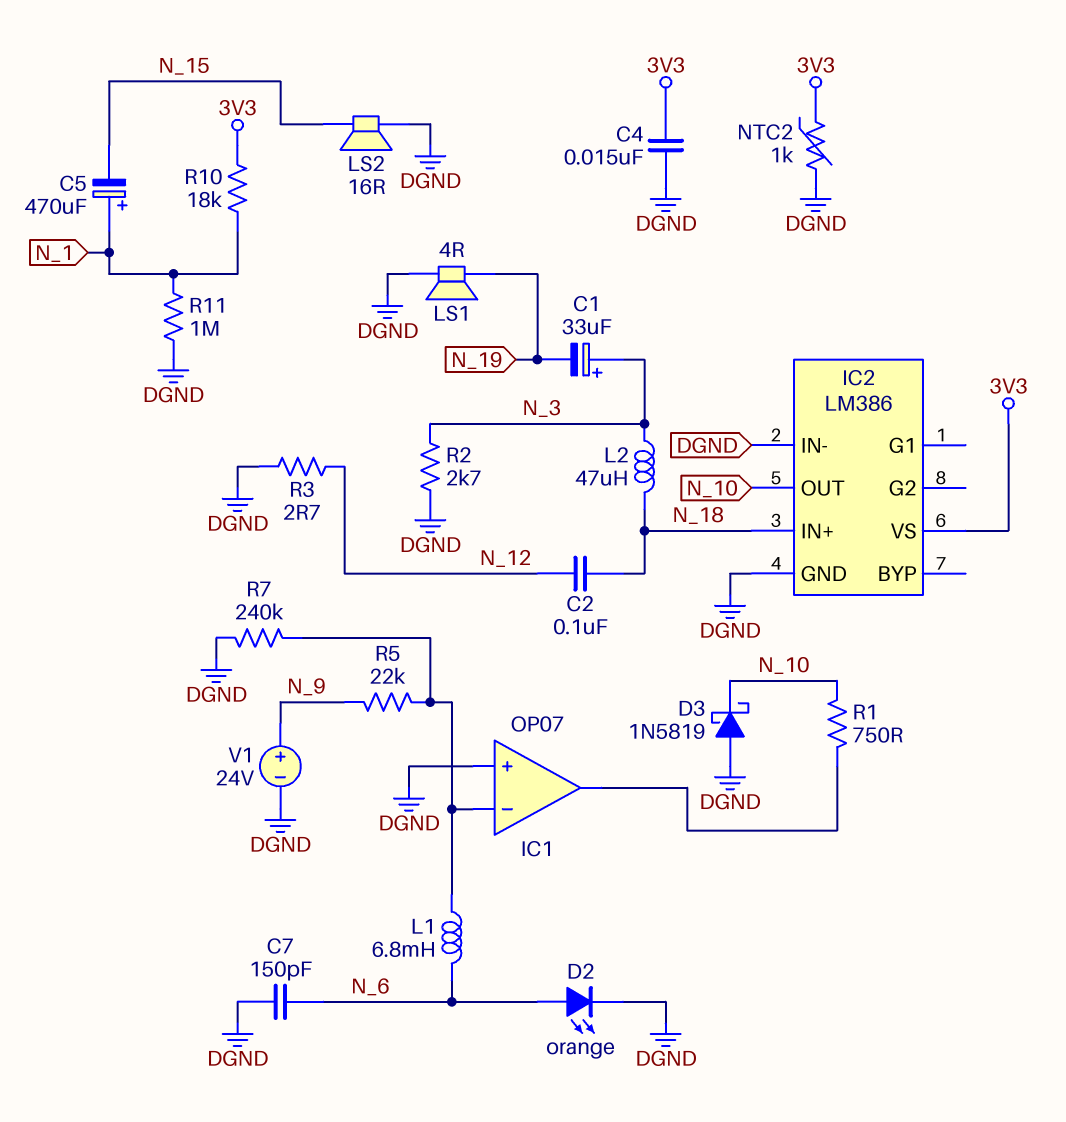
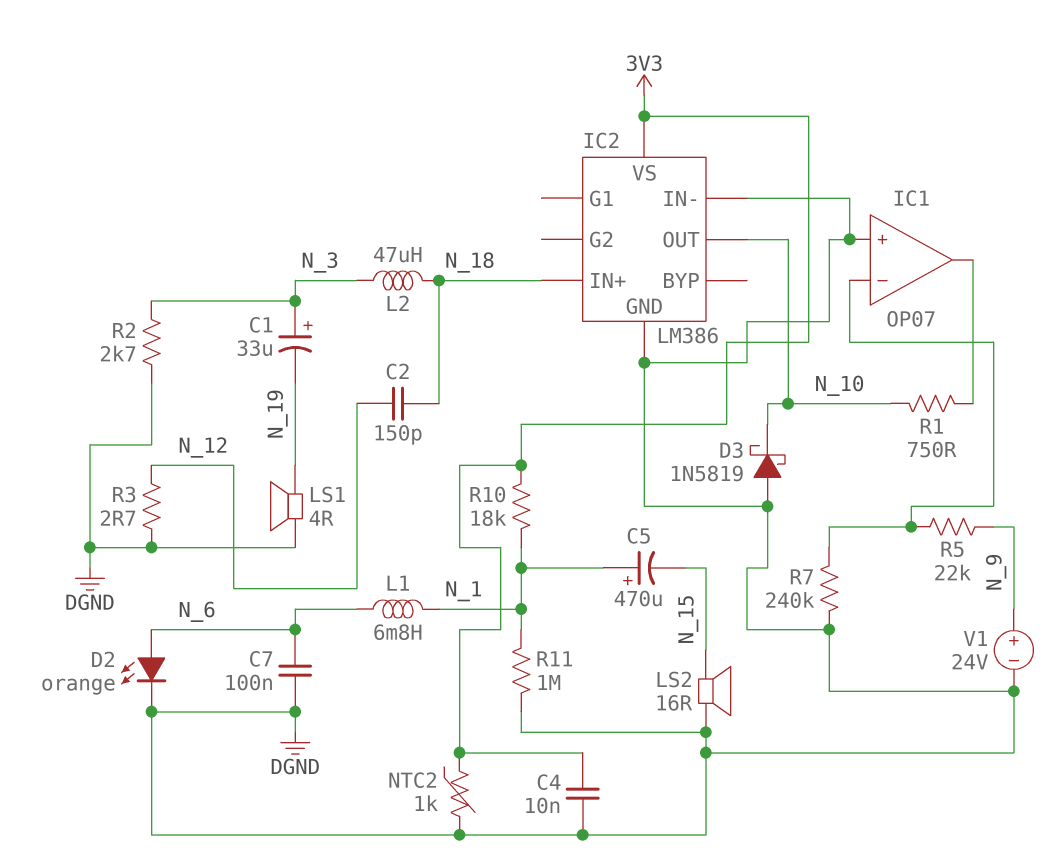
C2: 100nF (N_12, N_18) -> 150pF (N_12, N_18)
C4: 15nF (3V3, DGND) -> 10nF (3V3, DGND)
C7: 150pF (DGND, N_6) -> 100nF (DGND, N_6)
L1: 6.8mH (IC1/in-, N_6) -> 6.8mH (N_1, N_6)

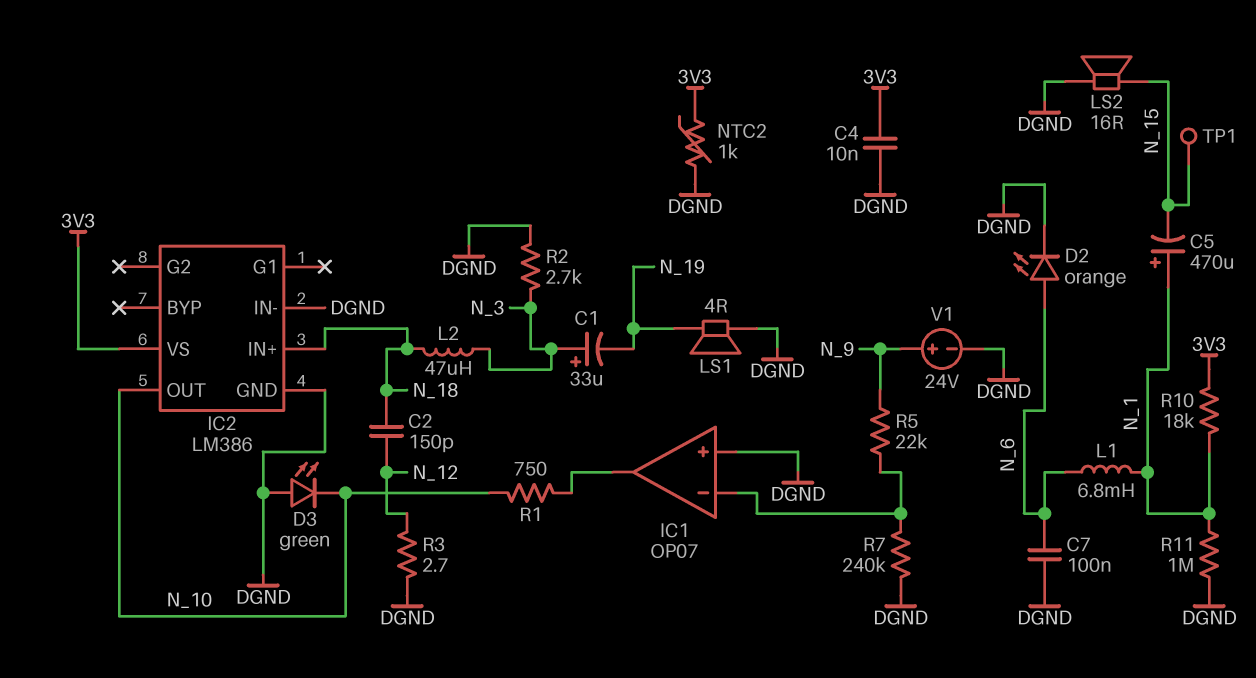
D3: schottky 1N5819 (A DGND, K N_10) -> LED green (A DGND, K N_10)
TP1: none -> test point (N_15)

